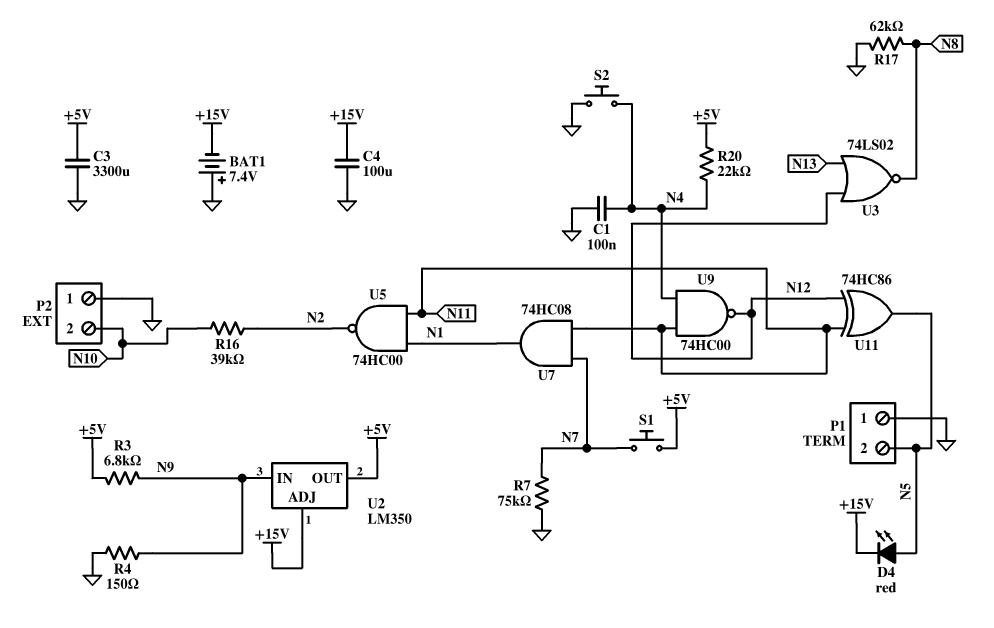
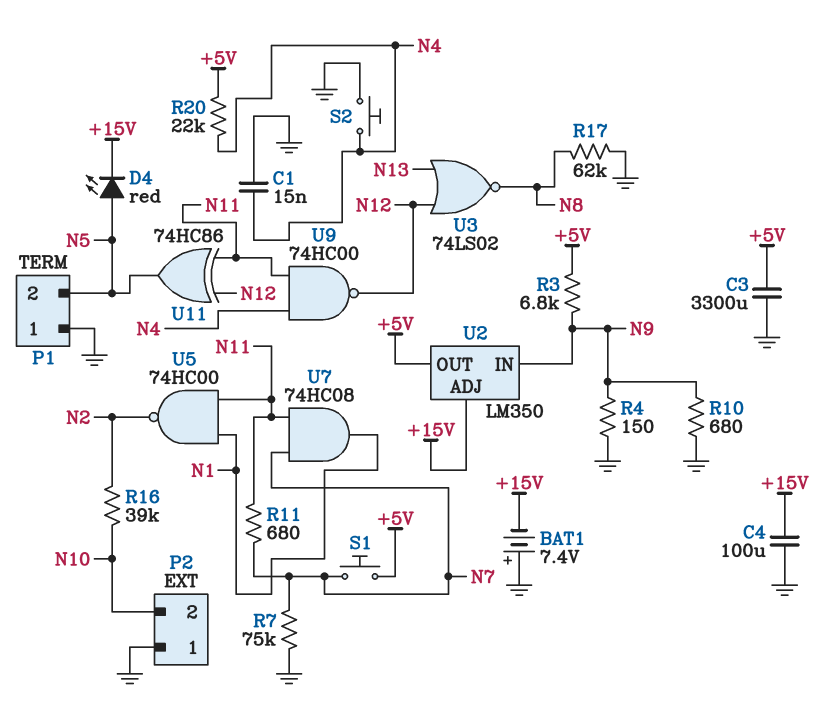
C1: 100nF (GND, N4) -> 15nF (GND, N4)
R10: none -> 680 (GND, N9)
R11: none -> 680 (N7, N11)

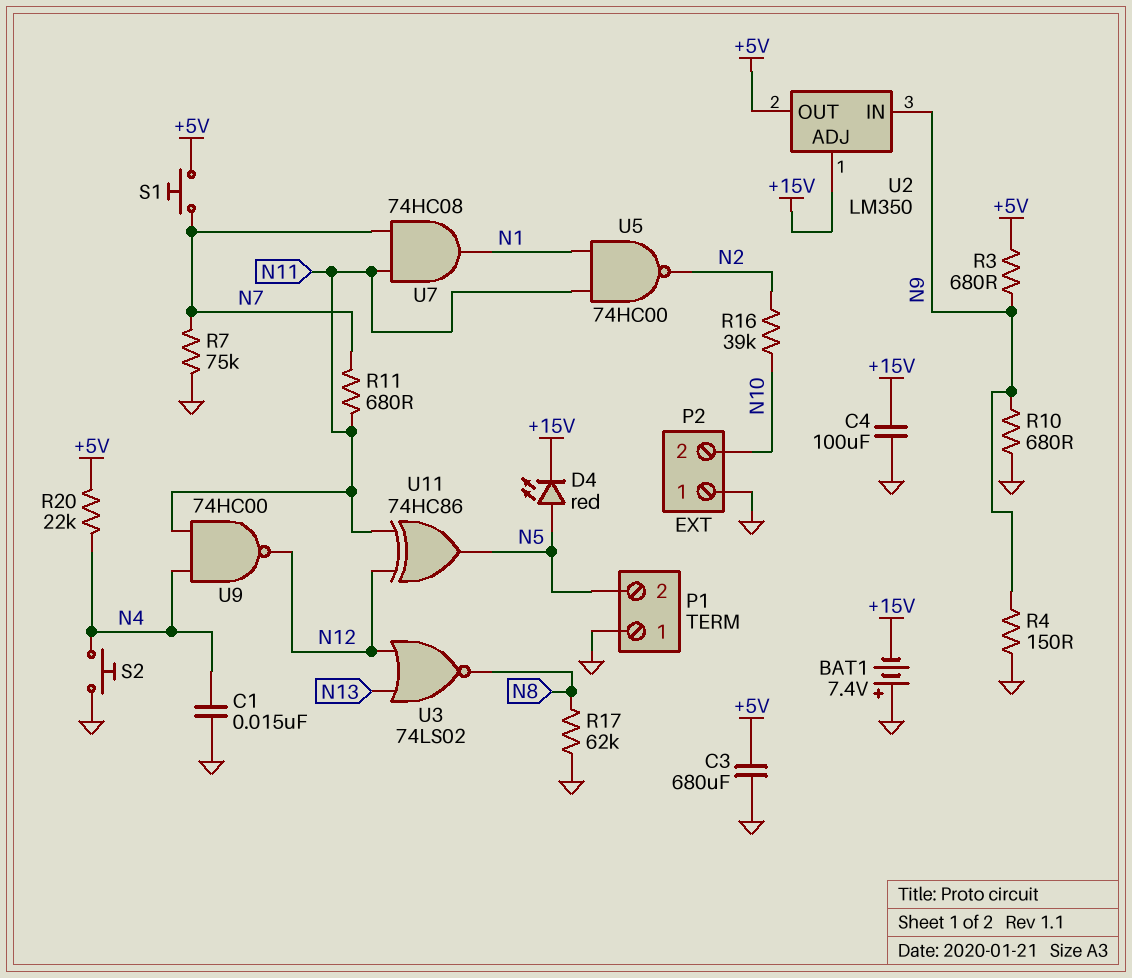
C3: 3300uF (+5V, GND) -> 680uF (+5V, GND)
R3: 6.8k (+5V, N9) -> 680 (+5V, N9)

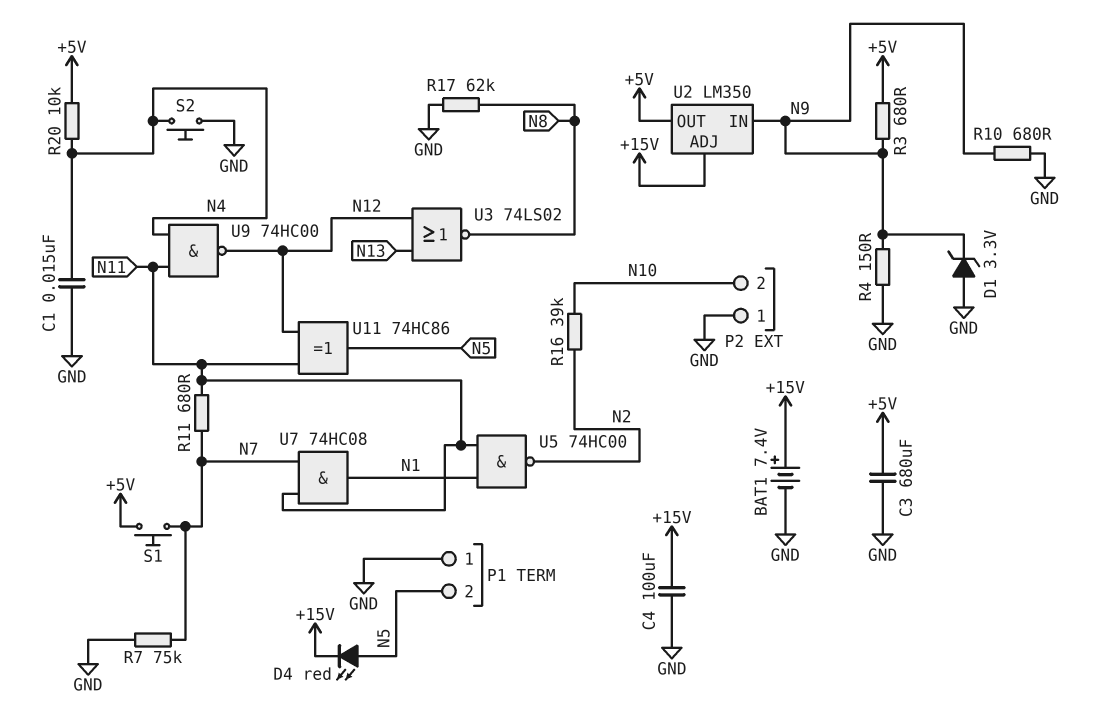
BAT1: 7.4V (plus GND, minus +15V) -> 7.4V (plus +15V, minus GND)
D1: none -> zener 3.3V (A GND, K N9)
R20: 22k (+5V, N4) -> 10k (+5V, N4)

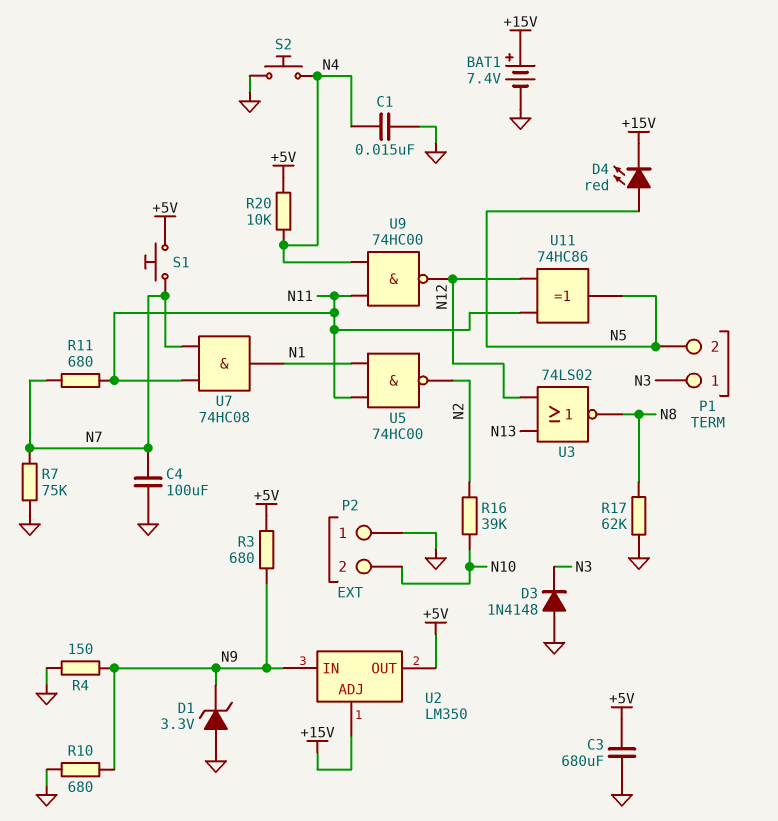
C4: 100uF (+15V, GND) -> 100uF (GND, N7)
D3: none -> diode 1N4148 (A GND, K N3)
P1 pin 1: GND -> N3

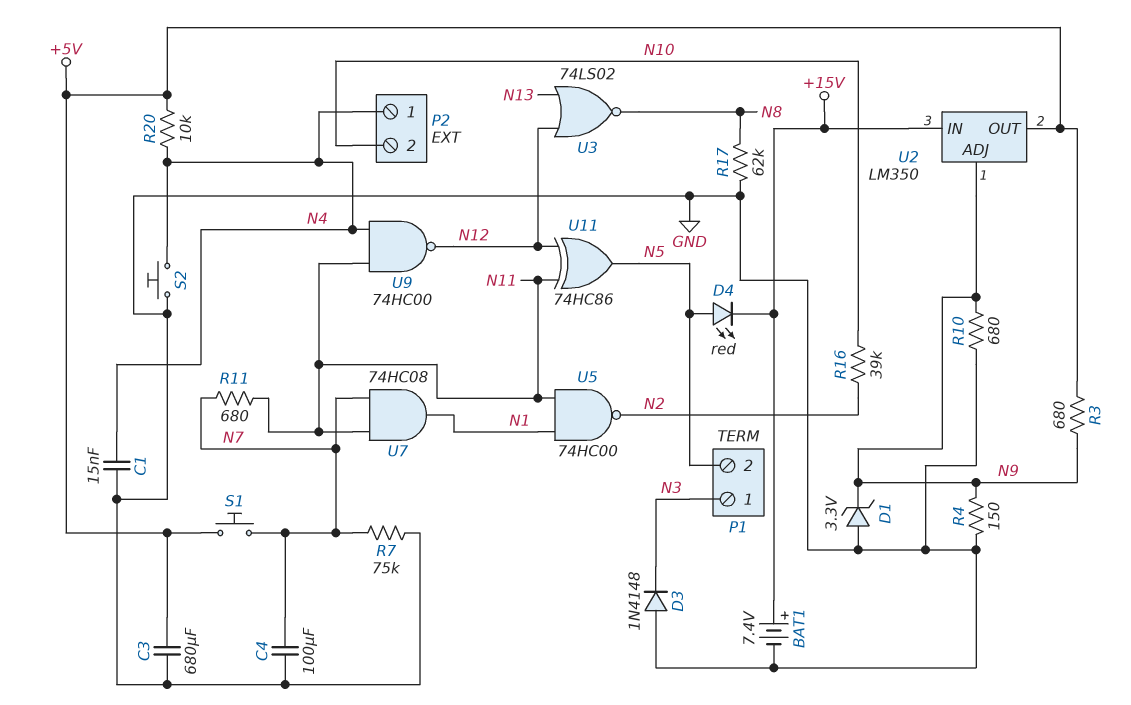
P2 pin 1: GND -> N4
U2 pin ADJ: +15V -> N9
U2 pin IN: N9 -> +15V

